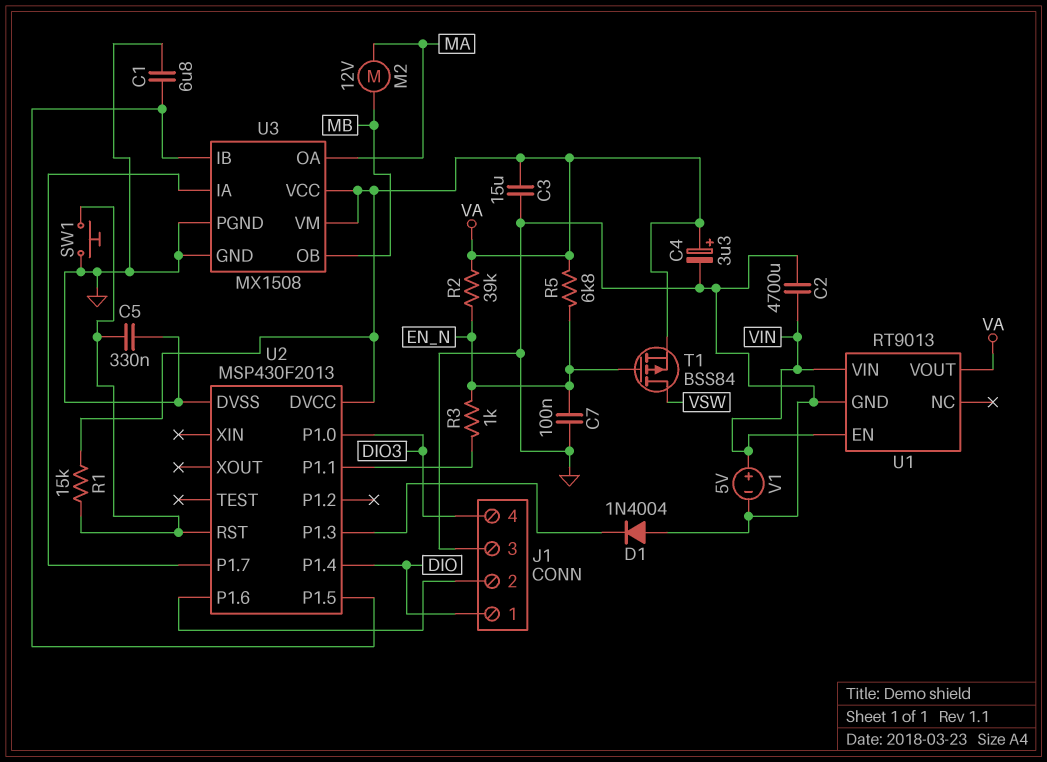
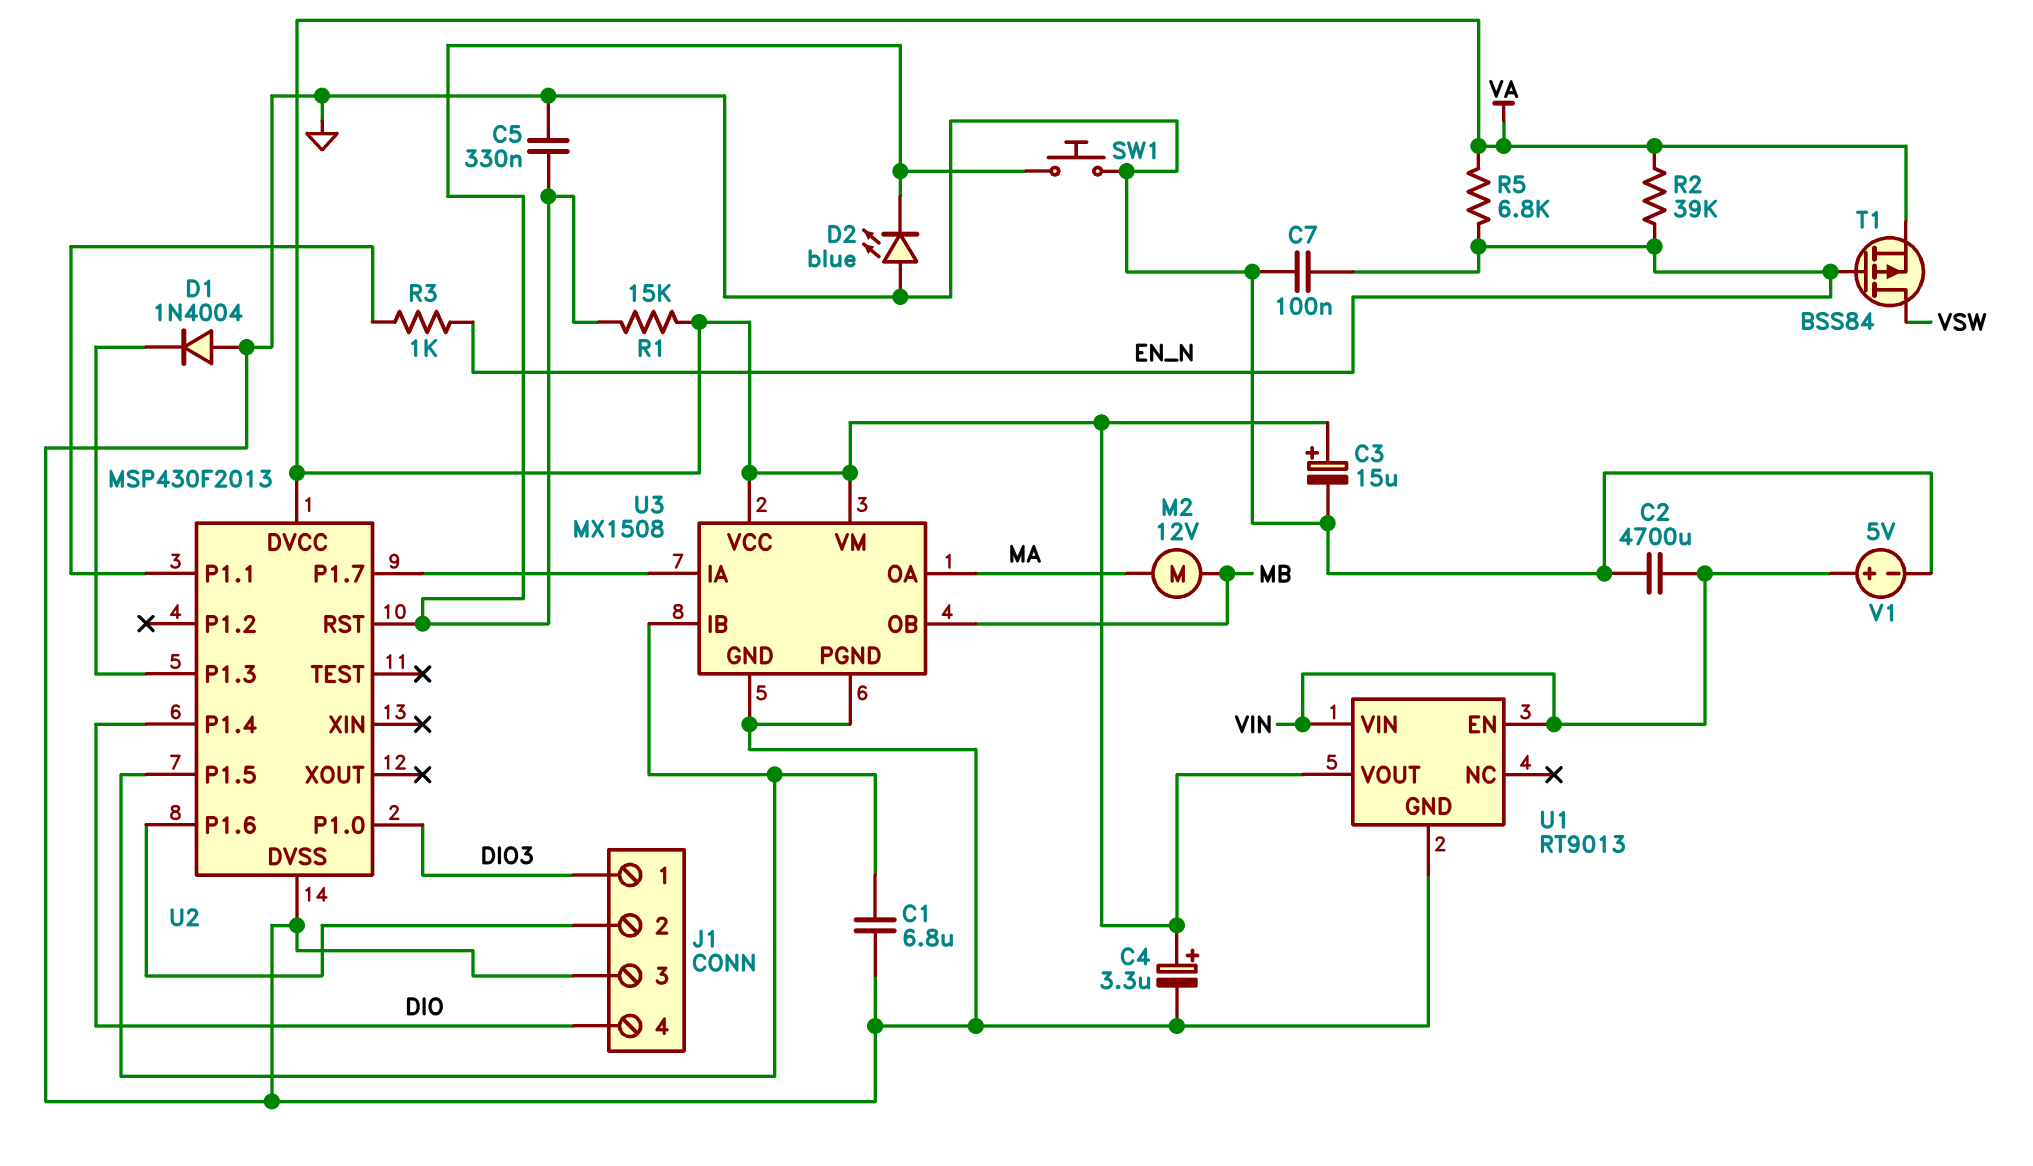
C3: 15uF (GND, VA) -> 15uF (plus VA, minus GND)
D2: none -> LED blue (A GND, K U2/RST)
J1 pin 1: DIO -> DIO3
J1 pin 4: DIO3 -> DIO

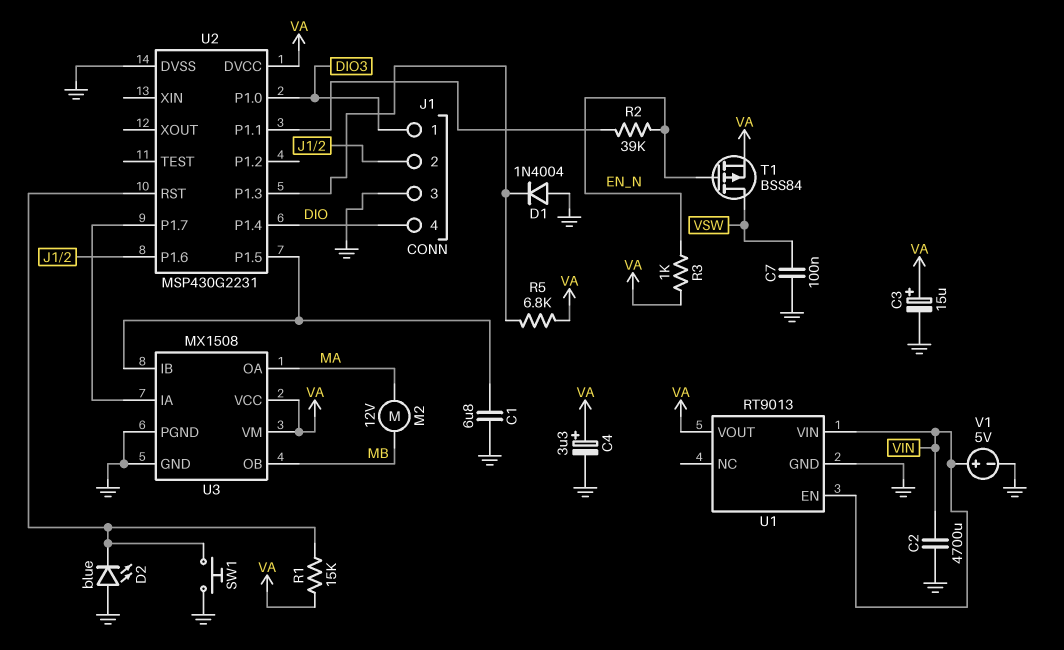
C5: 330nF (GND, U2/RST) -> none
C7: 100nF (EN_N, GND) -> 100nF (GND, VSW)
R2: 39k (EN_N, VA) -> 39k (EN_N, U2/P1.1)
R3: 1k (EN_N, U2/P1.1) -> 1k (EN_N, VA)
R5: 6.8k (EN_N, VA) -> 6.8k (U2/P1.3, VA)
U2: MSP430F2013 -> MSP430G2231

